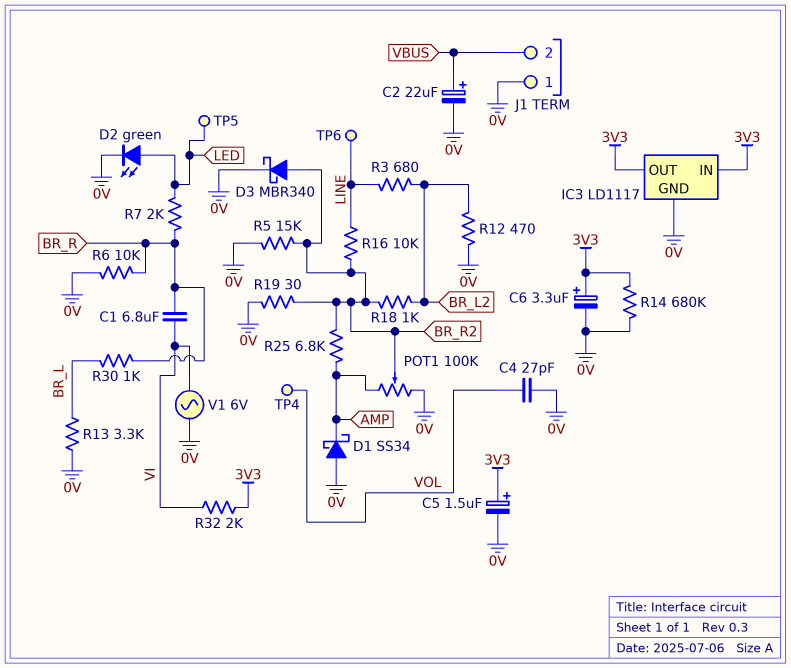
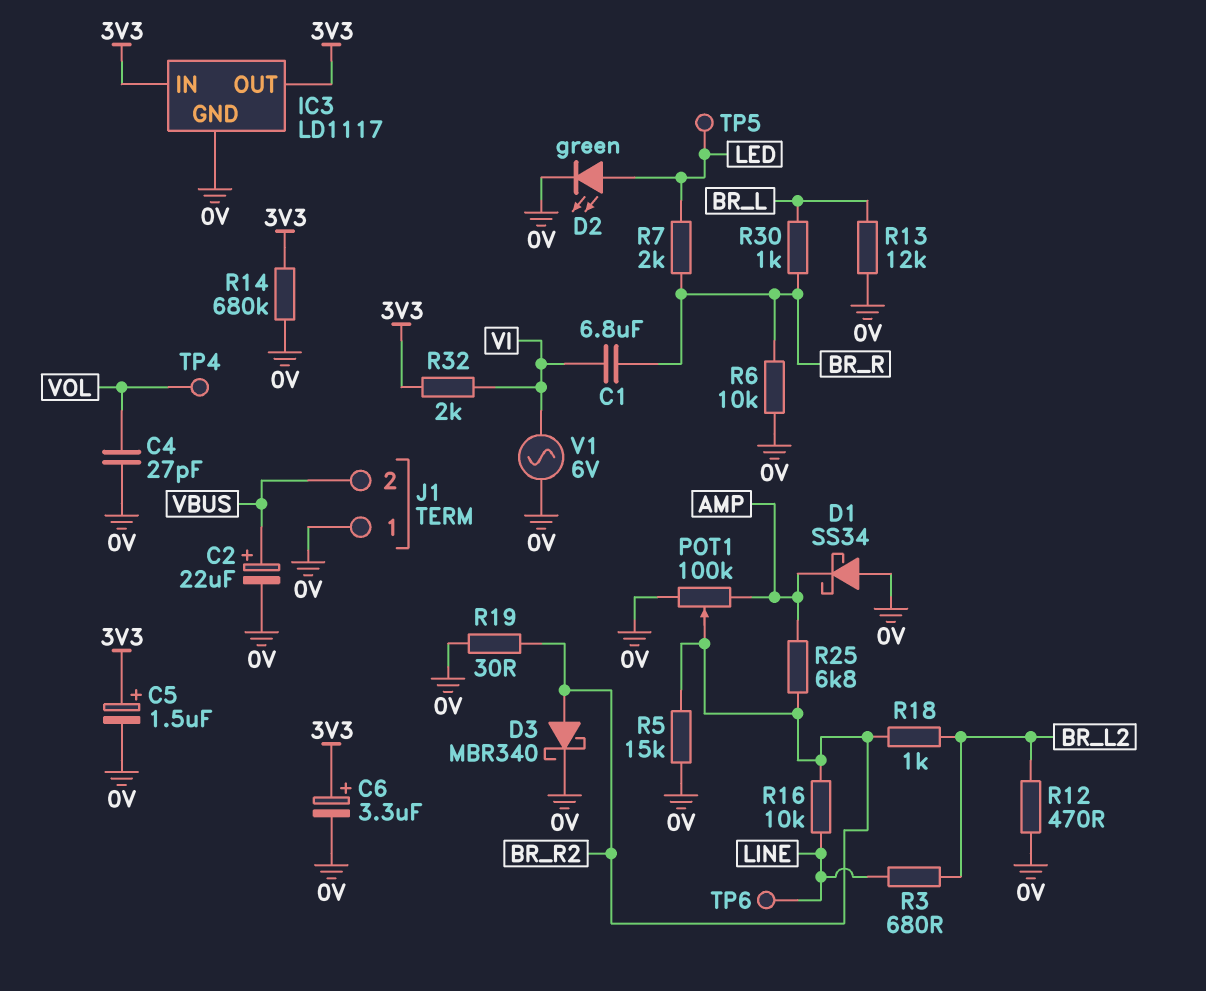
R13: 3.3k (0V, BR_L) -> 12k (0V, BR_L)

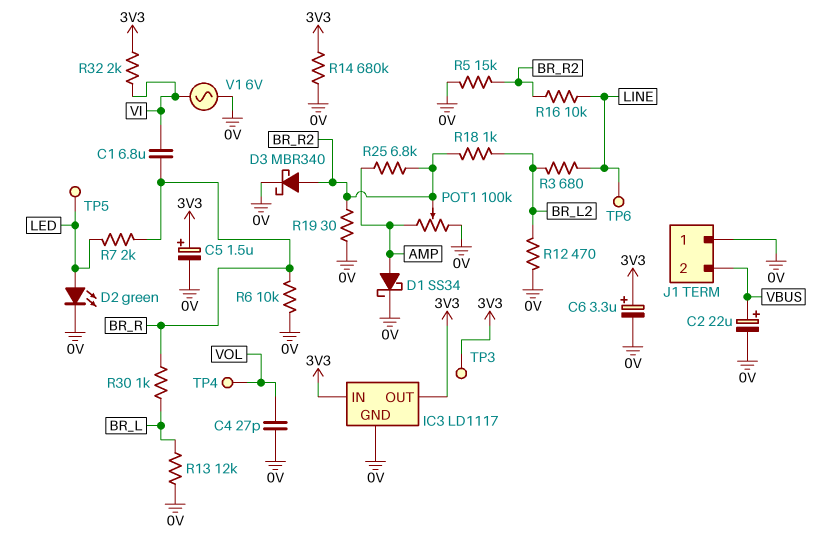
D1: schottky SS34 (A 0V, K AMP) -> schottky SS34 (A AMP, K 0V)
TP3: none -> test point (3V3)

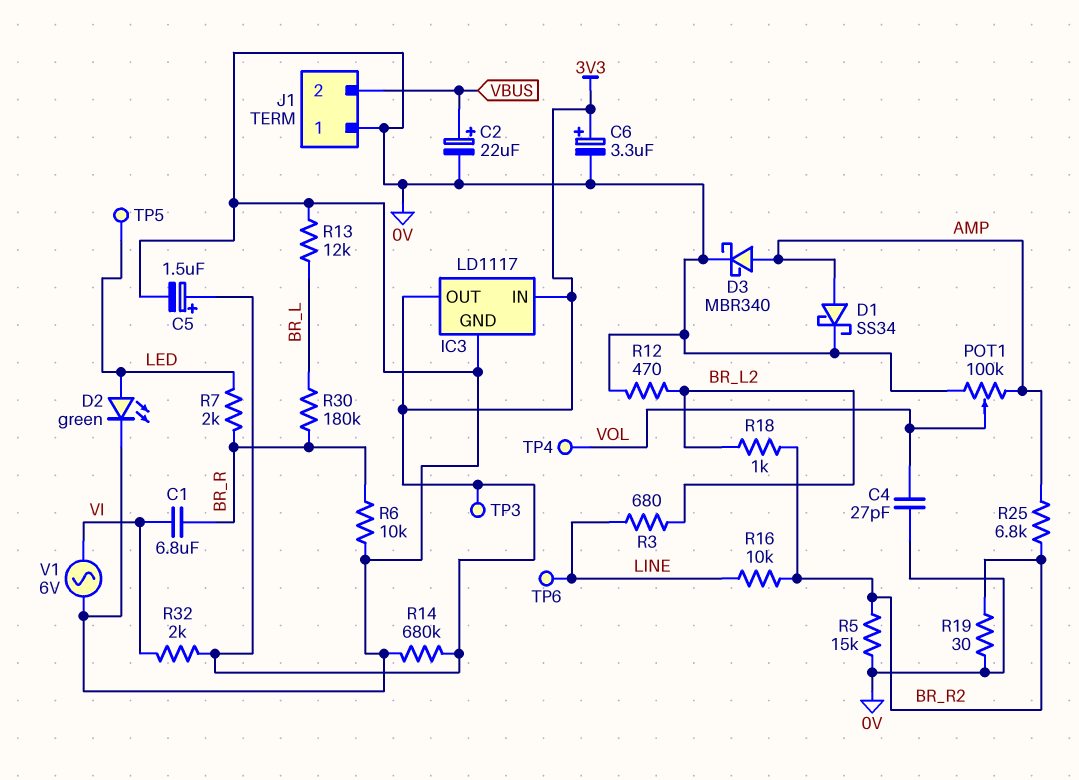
D3: schottky MBR340 (A BR_R2, K 0V) -> schottky MBR340 (A AMP, K 0V)
POT1: 100k (0V, AMP, wiper BR_R2) -> 100k (0V, AMP, wiper VOL)
R30: 1k (BR_L, BR_R) -> 180k (BR_L, BR_R)

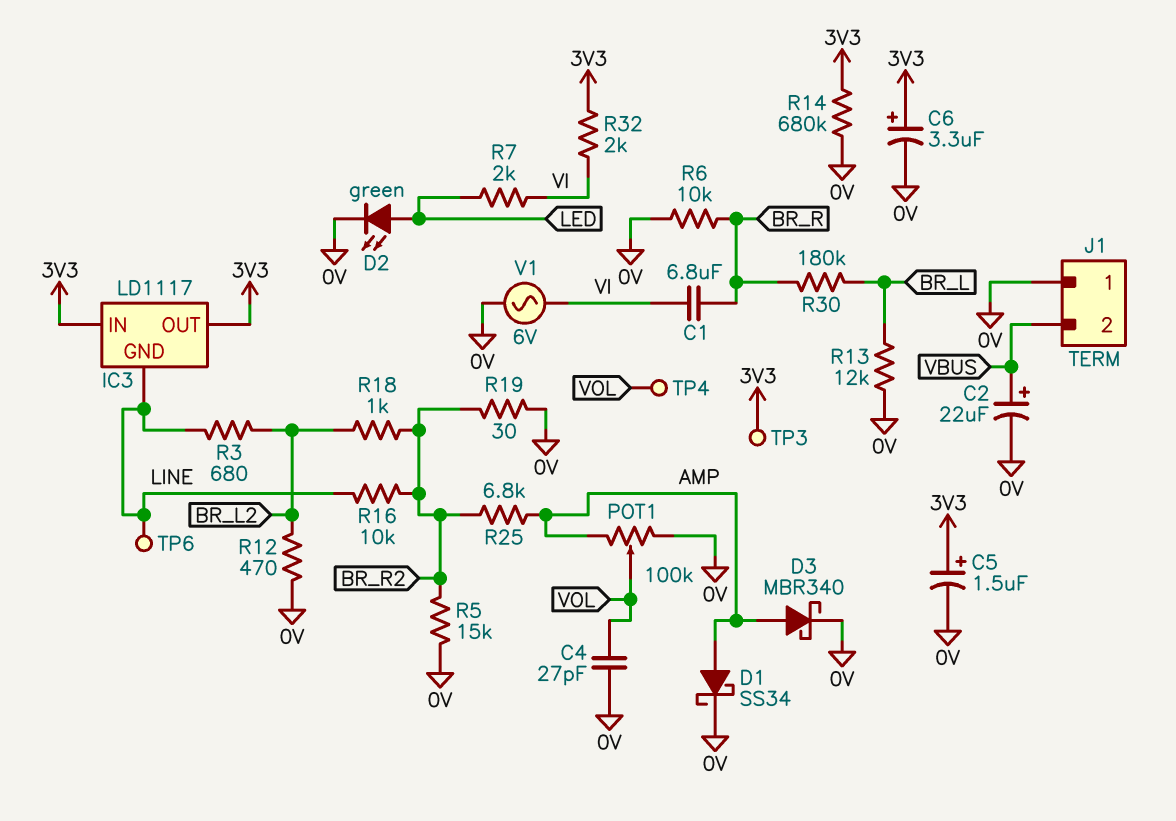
IC3 pin GND: 0V -> LINE
R7: 2k (BR_R, LED) -> 2k (LED, VI)
TP5: test point (LED) -> none

